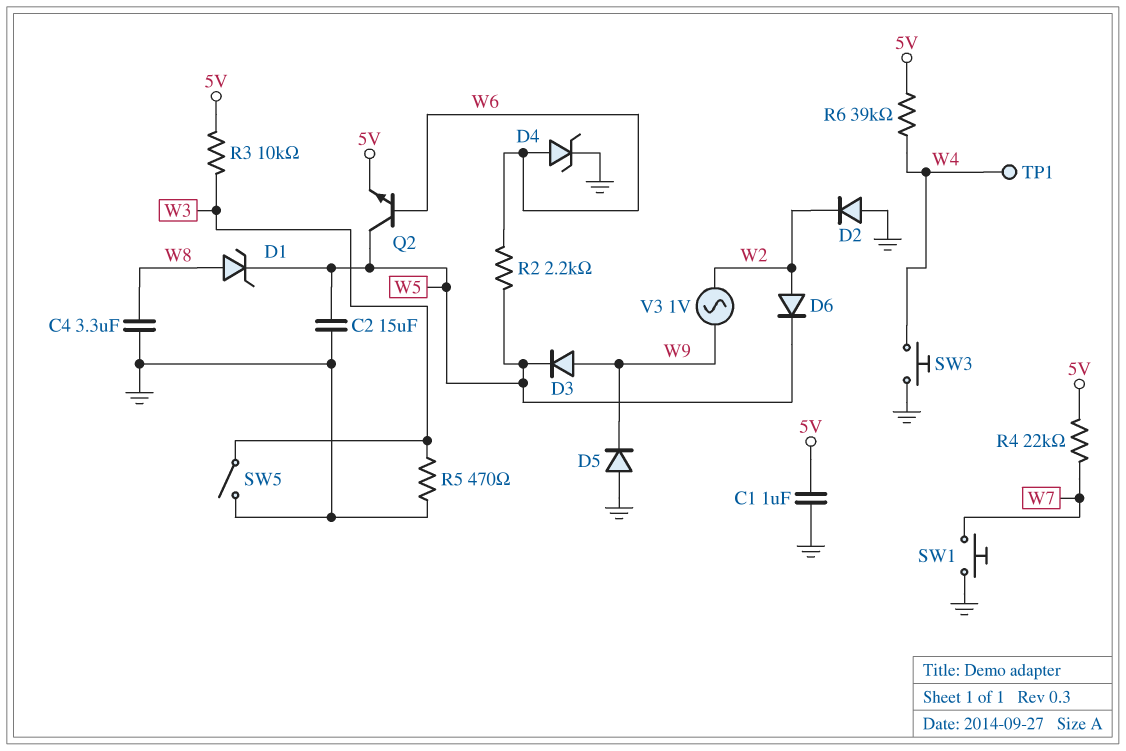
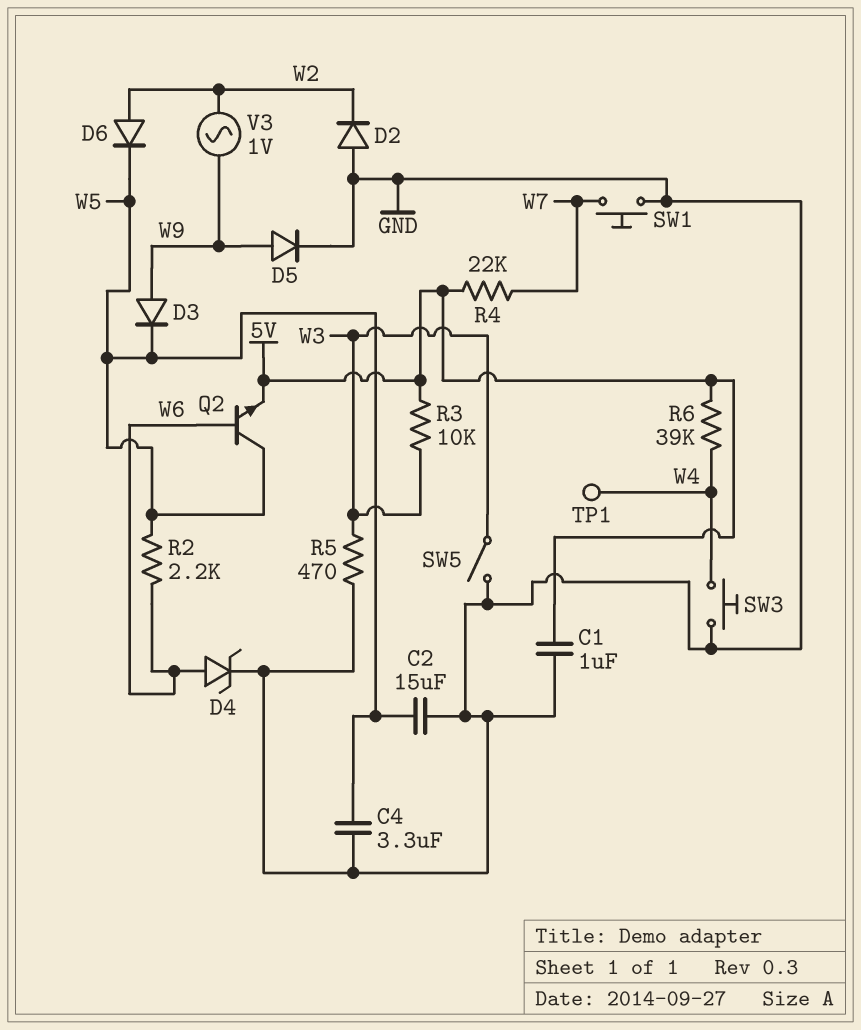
C4: 3.3uF (GND, W8) -> 3.3uF (GND, W5)
D1: zener (A W8, K W5) -> none
D5: diode (A GND, K W9) -> diode (A W9, K GND)

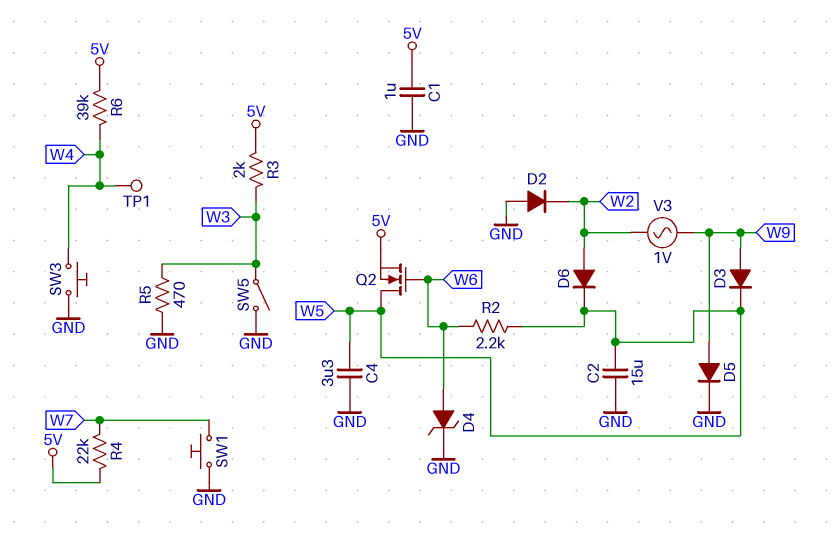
Q2: NPN (B W6, C W5, E 5V) -> NMOS (G W6, D W5, S 5V)
R3: 10k (5V, W3) -> 2k (5V, W3)

